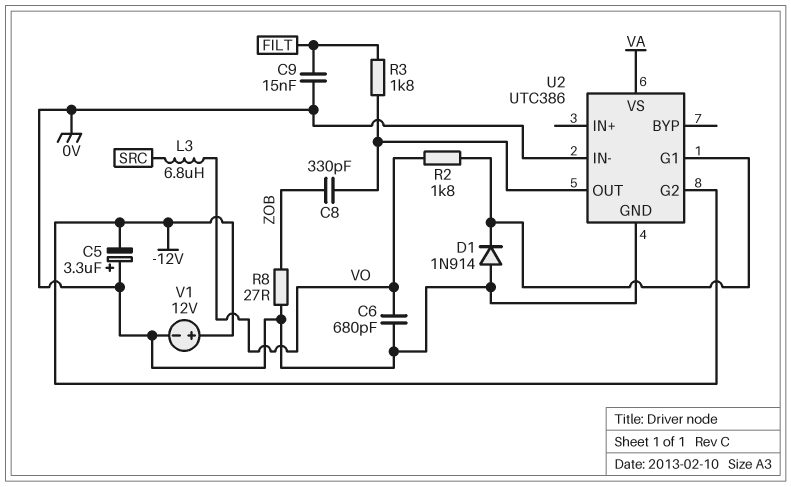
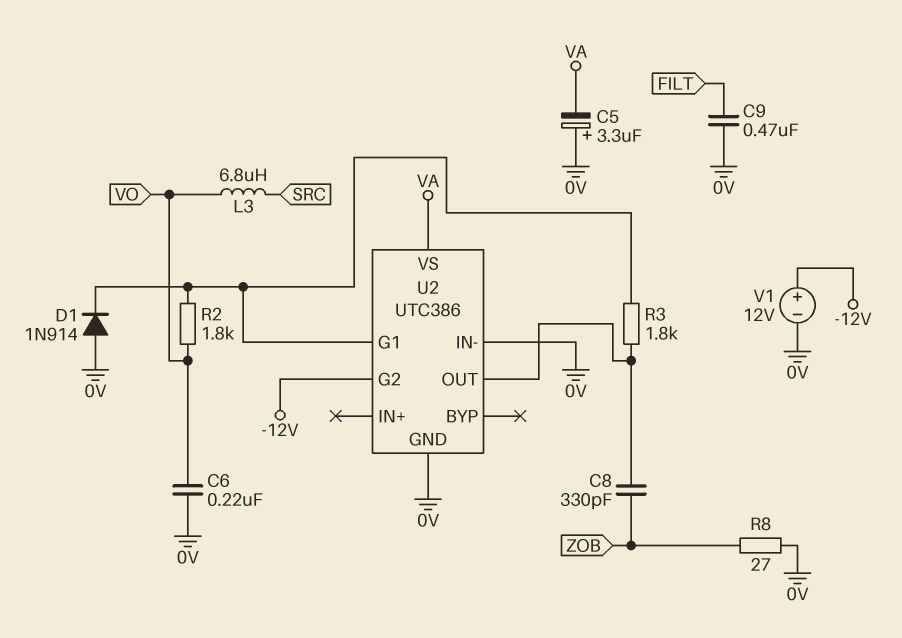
C5: 3.3uF (plus 0V, minus -12V) -> 3.3uF (plus 0V, minus VA)
C6: 680pF (0V, VO) -> 220nF (0V, VO)
C9: 15nF (0V, FILT) -> 470nF (0V, FILT)
R3: 1.8k (FILT, U2/OUT) -> 1.8k (U2/G1, U2/OUT)

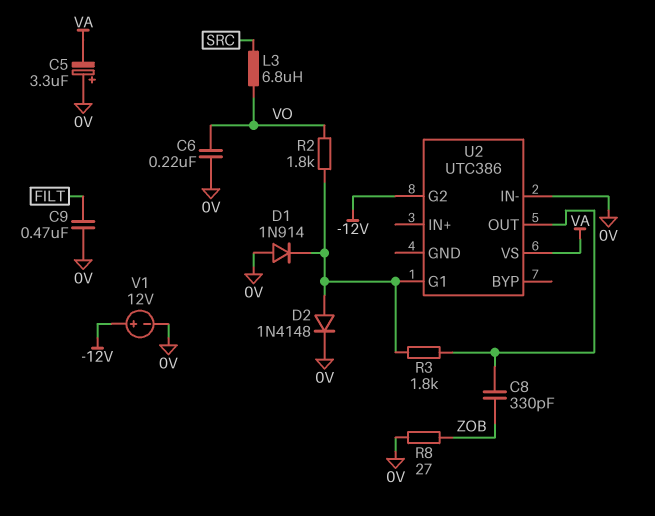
D2: none -> diode 1N4148 (A U2/G1, K 0V)
U2 pin GND: 0V -> none

